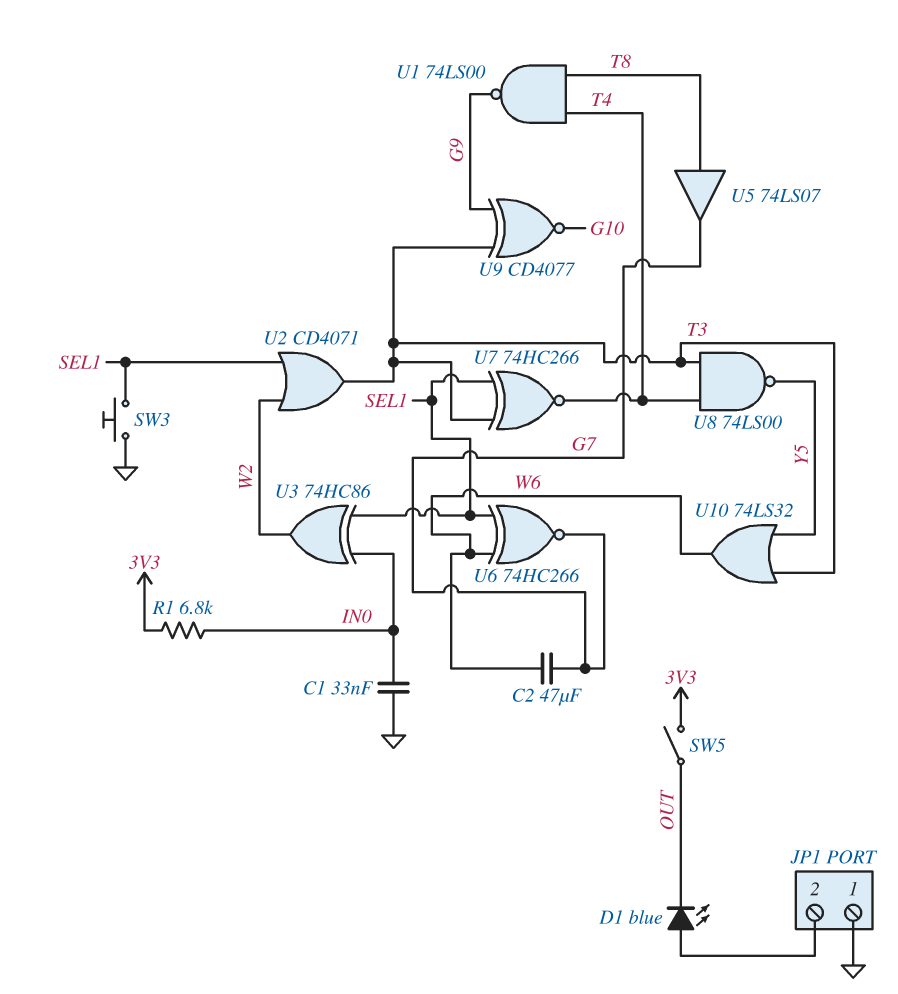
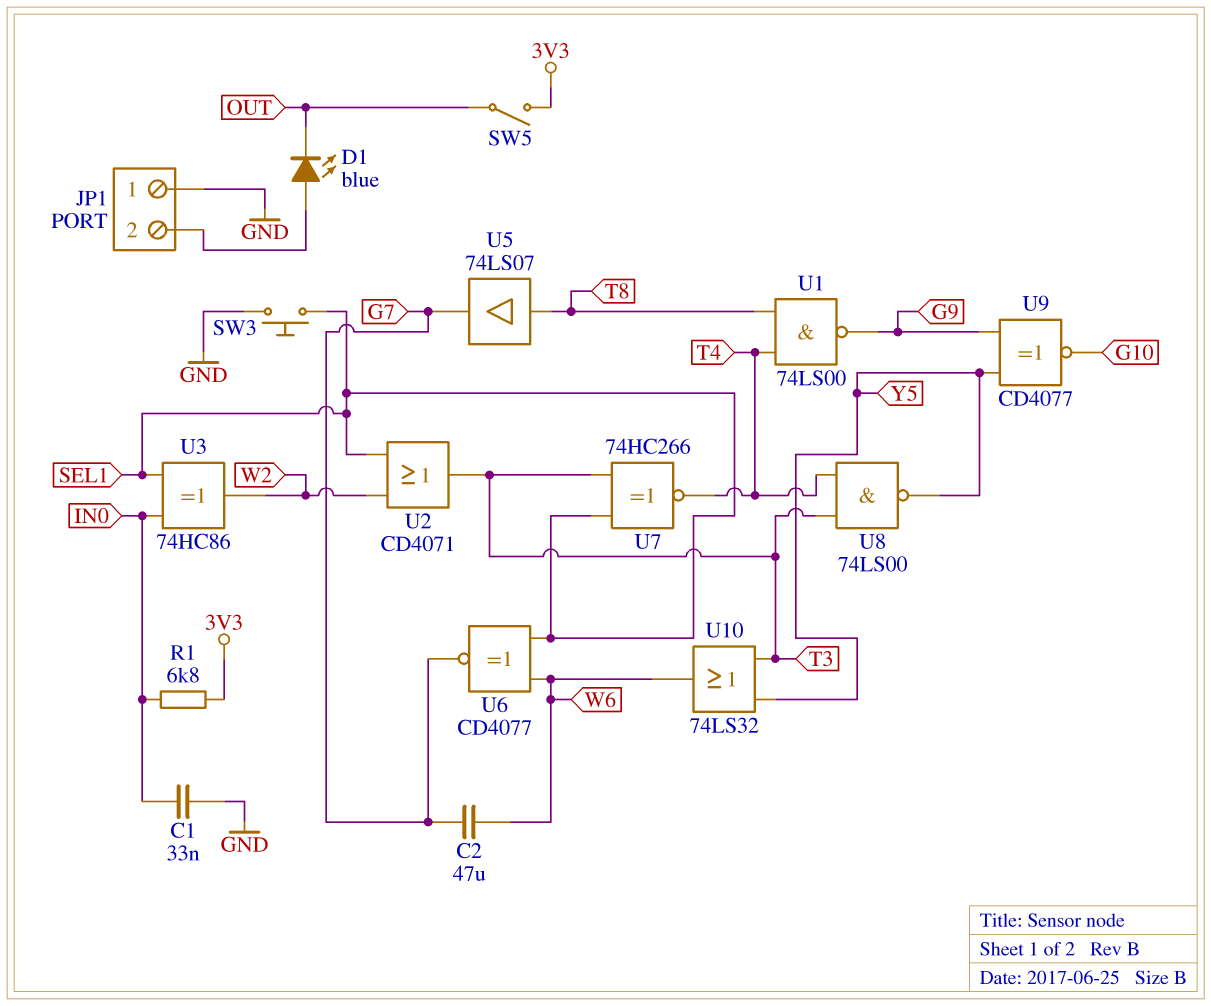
U6: XNOR 74HC266 (in SEL1, in W6, out G7) -> XNOR CD4077 (in SEL1, in W6, out G7)
U9: XNOR CD4077 (in G9, in T3, out G10) -> XNOR CD4077 (in G9, in Y5, out G10)

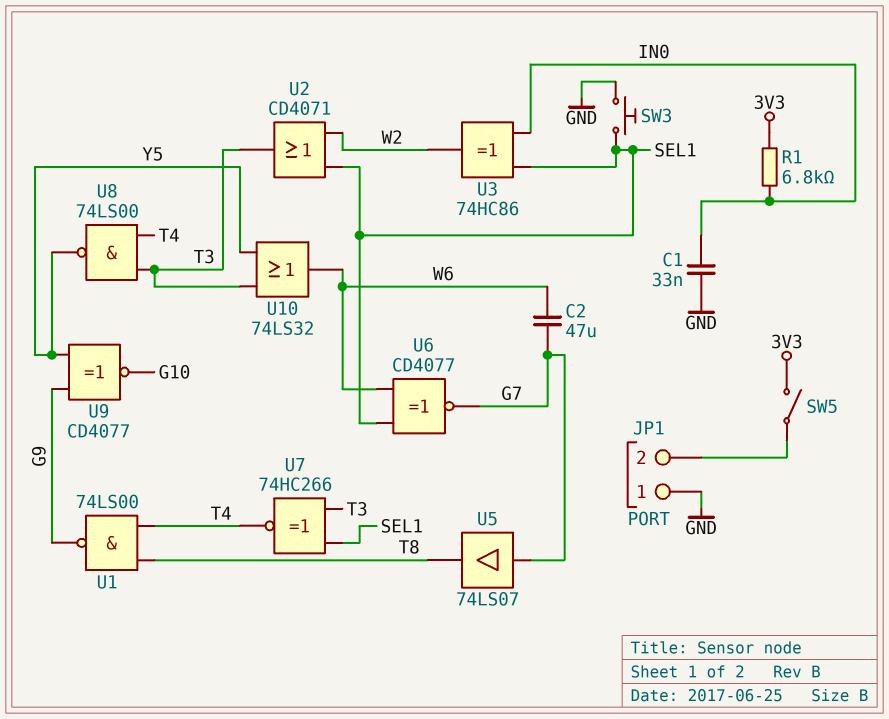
D1: LED blue (A JP1/2, K OUT) -> none
SW5: switch (3V3, OUT) -> switch (3V3, JP1/2)
U5: buffer 74LS07 (in T8, out G7) -> buffer 74LS07 (in G7, out T8)

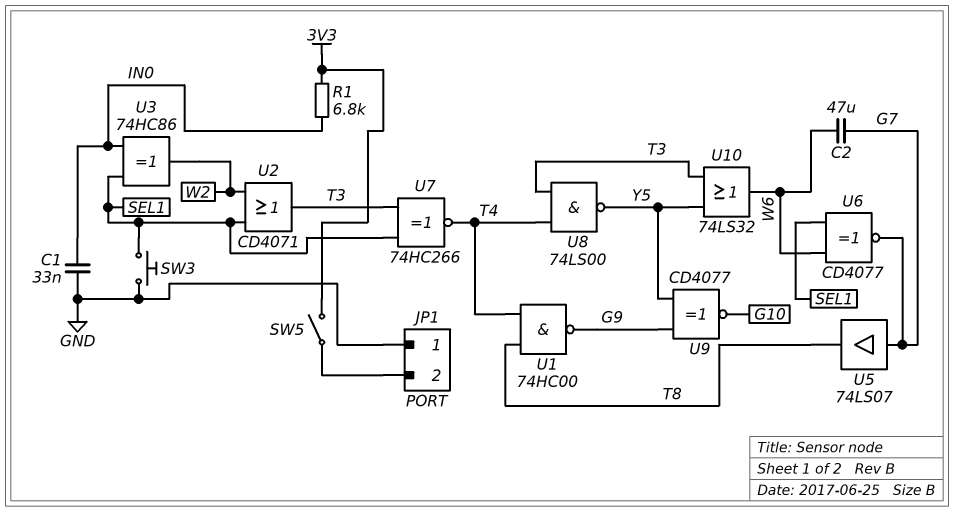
U1: NAND 74LS00 (in T4, in T8, out G9) -> NAND 74HC00 (in T4, in T8, out G9)

